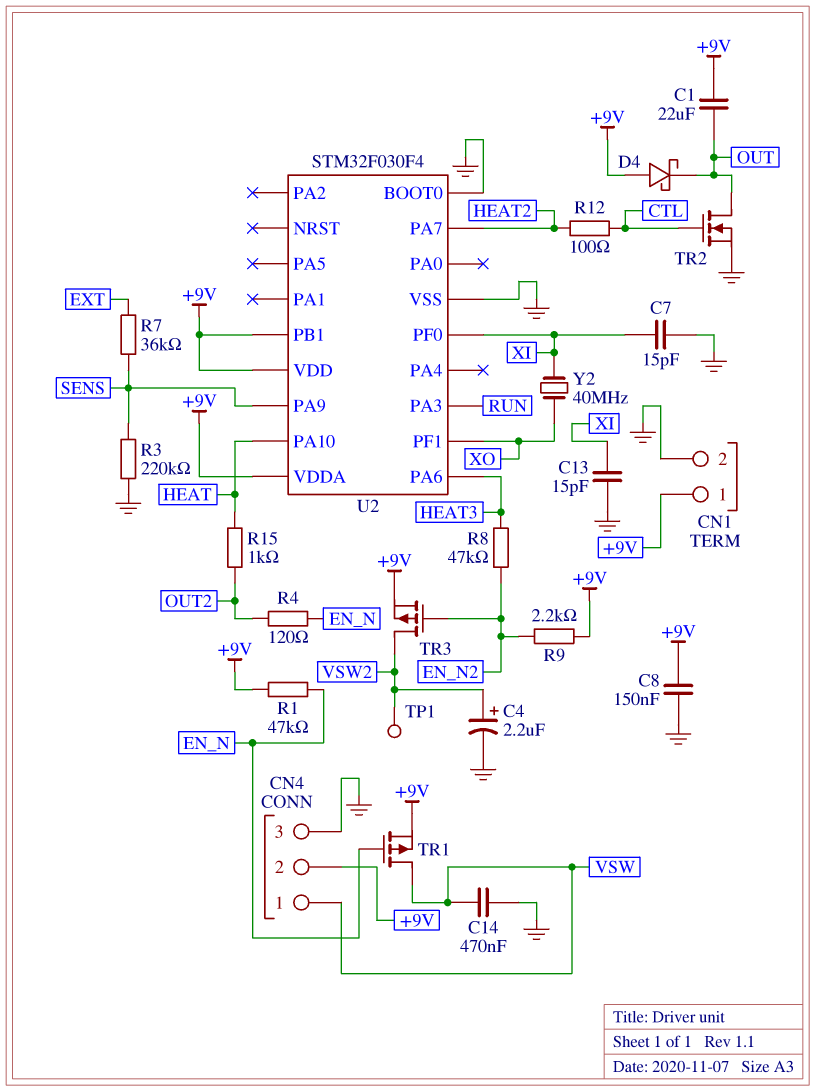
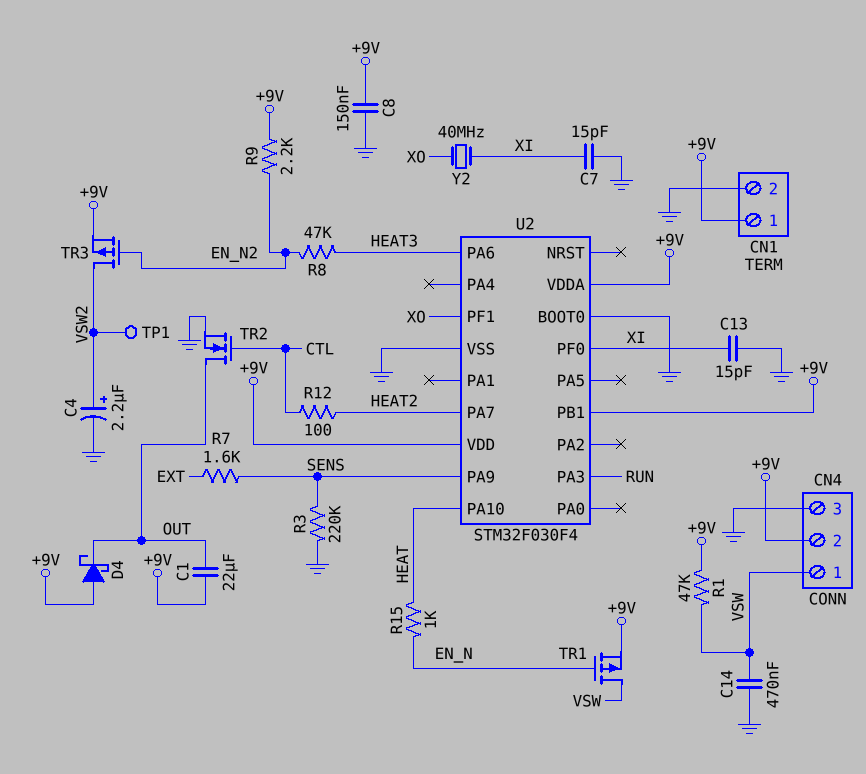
R1: 47k (+9V, EN_N) -> 47k (+9V, VSW)
R4: 120 (EN_N, OUT2) -> none
R7: 36k (EXT, SENS) -> 1.6k (EXT, SENS)
R15: 1k (HEAT, OUT2) -> 1k (EN_N, HEAT)

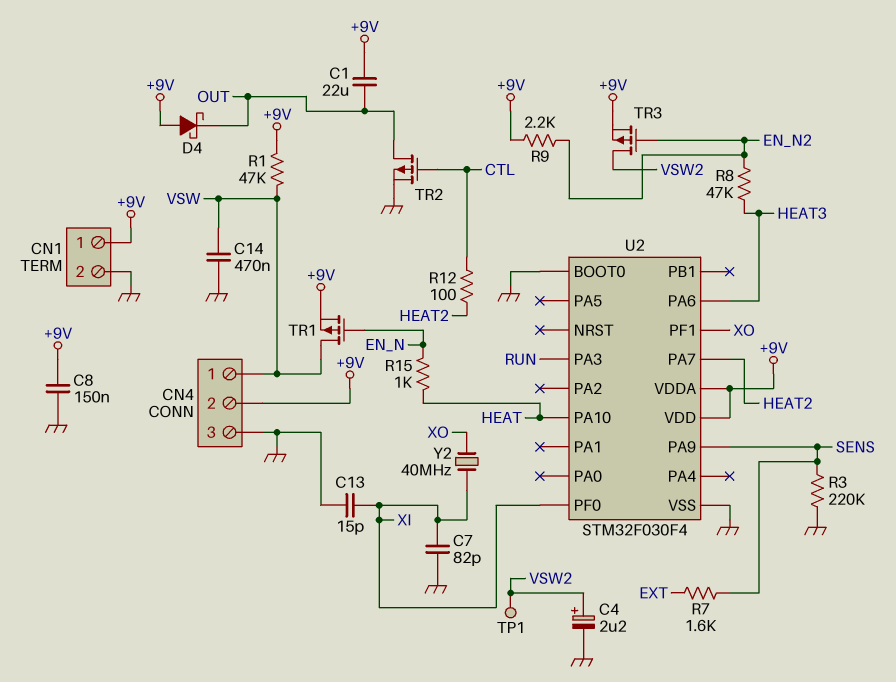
C7: 15pF (GND, XI) -> 82pF (GND, XI)
TR2: NMOS (G CTL, D OUT, S GND) -> PMOS (G CTL, D OUT, S GND)
U2 pin PB1: +9V -> none

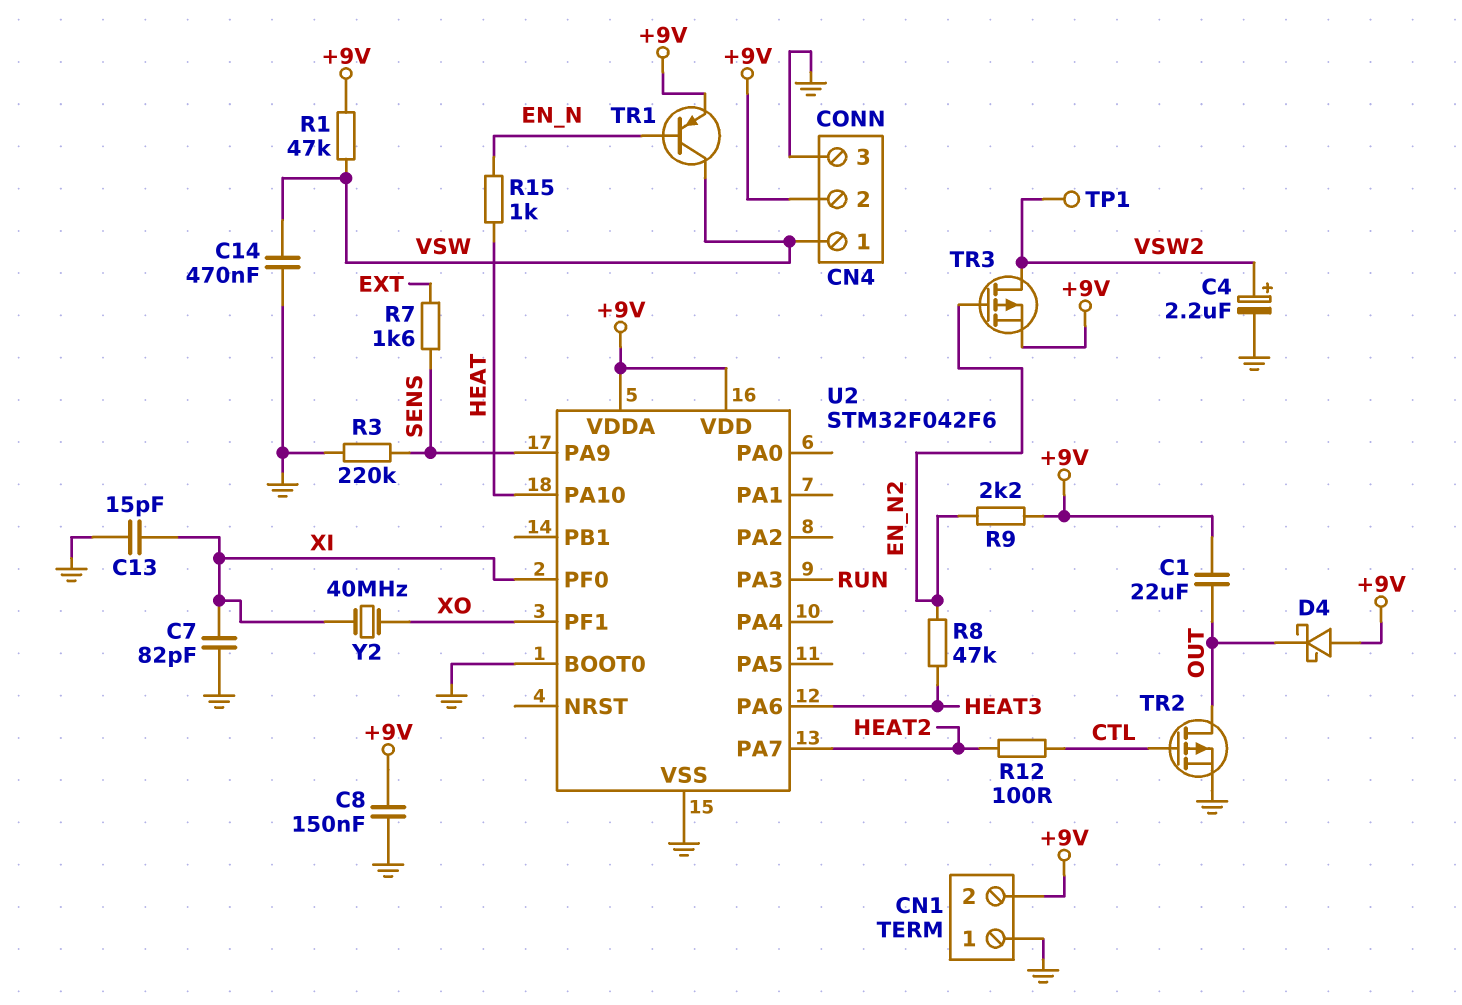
CN1 pin 1: +9V -> GND
CN1 pin 2: GND -> +9V
TR1: PMOS (G EN_N, D VSW, S +9V) -> PNP (B EN_N, C VSW, E +9V)
U2: STM32F030F4 -> STM32F042F6

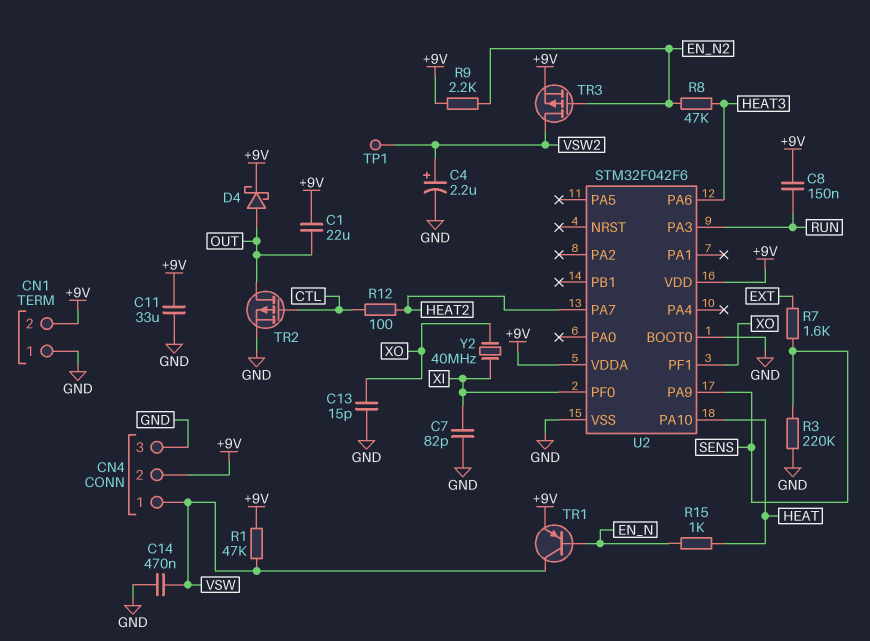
C8: 150nF (+9V, GND) -> 150nF (+9V, RUN)
C11: none -> 33uF (+9V, GND)
C13: 15pF (GND, XI) -> 15pF (GND, XO)
D4: schottky (A +9V, K OUT) -> schottky (A OUT, K +9V)

